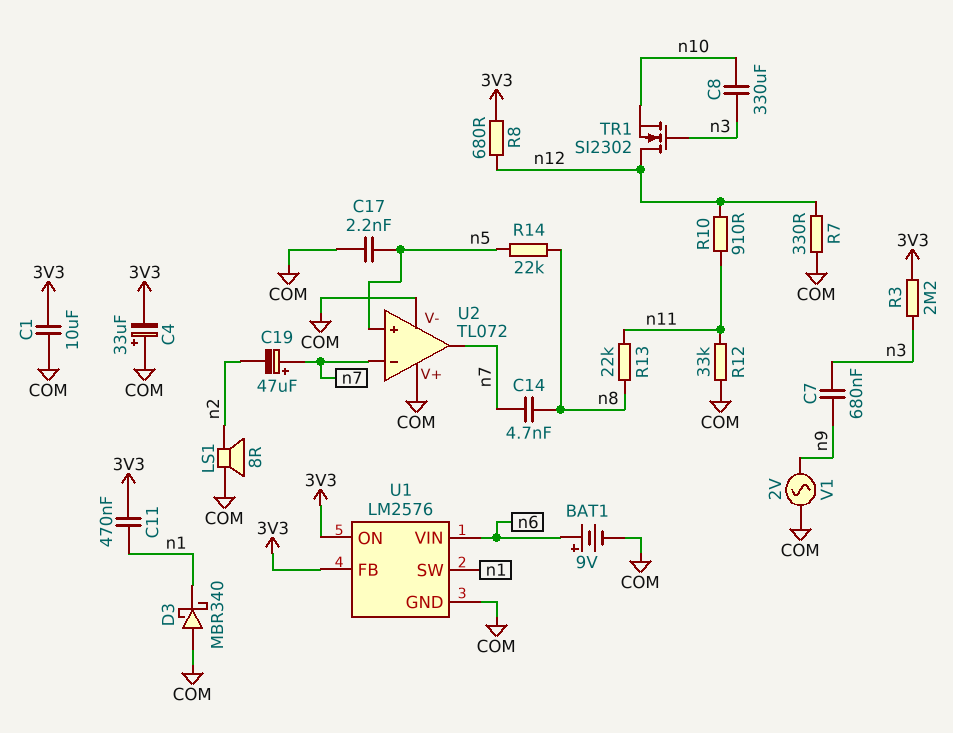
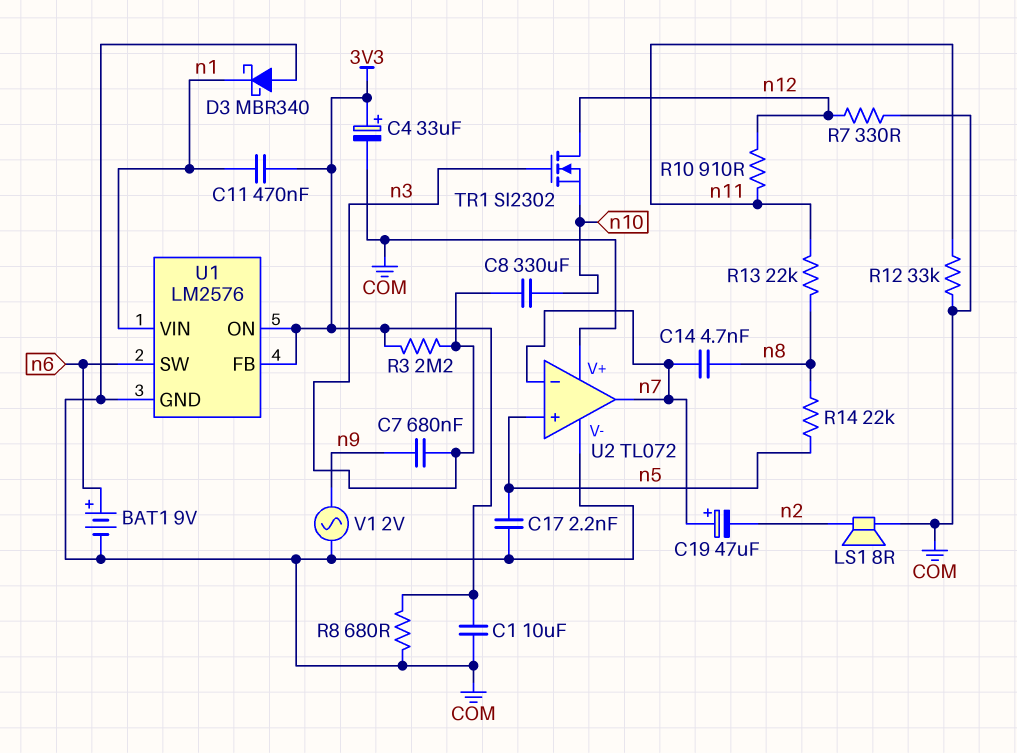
C4: 33uF (plus COM, minus 3V3) -> 33uF (plus 3V3, minus COM)
R8: 680 (3V3, n12) -> 680 (3V3, COM)
U1 pin SW: n1 -> n6
U1 pin VIN: n6 -> n1

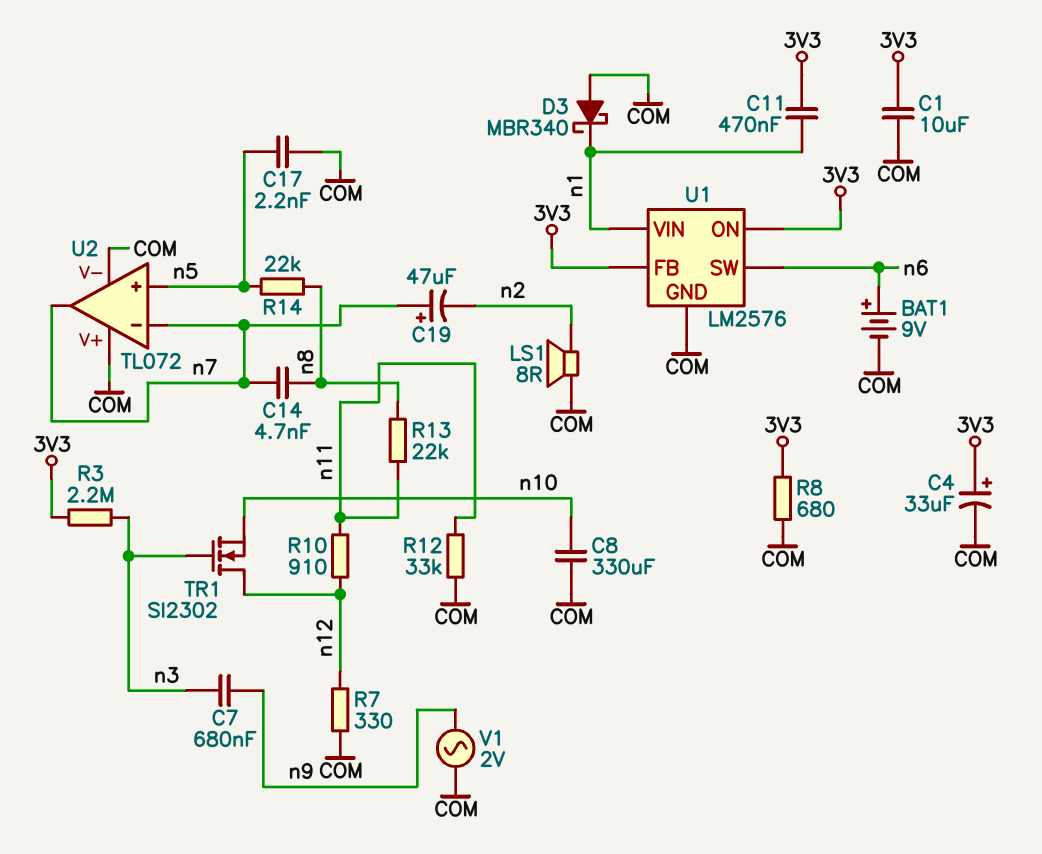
C8: 330uF (n3, n10) -> 330uF (COM, n10)

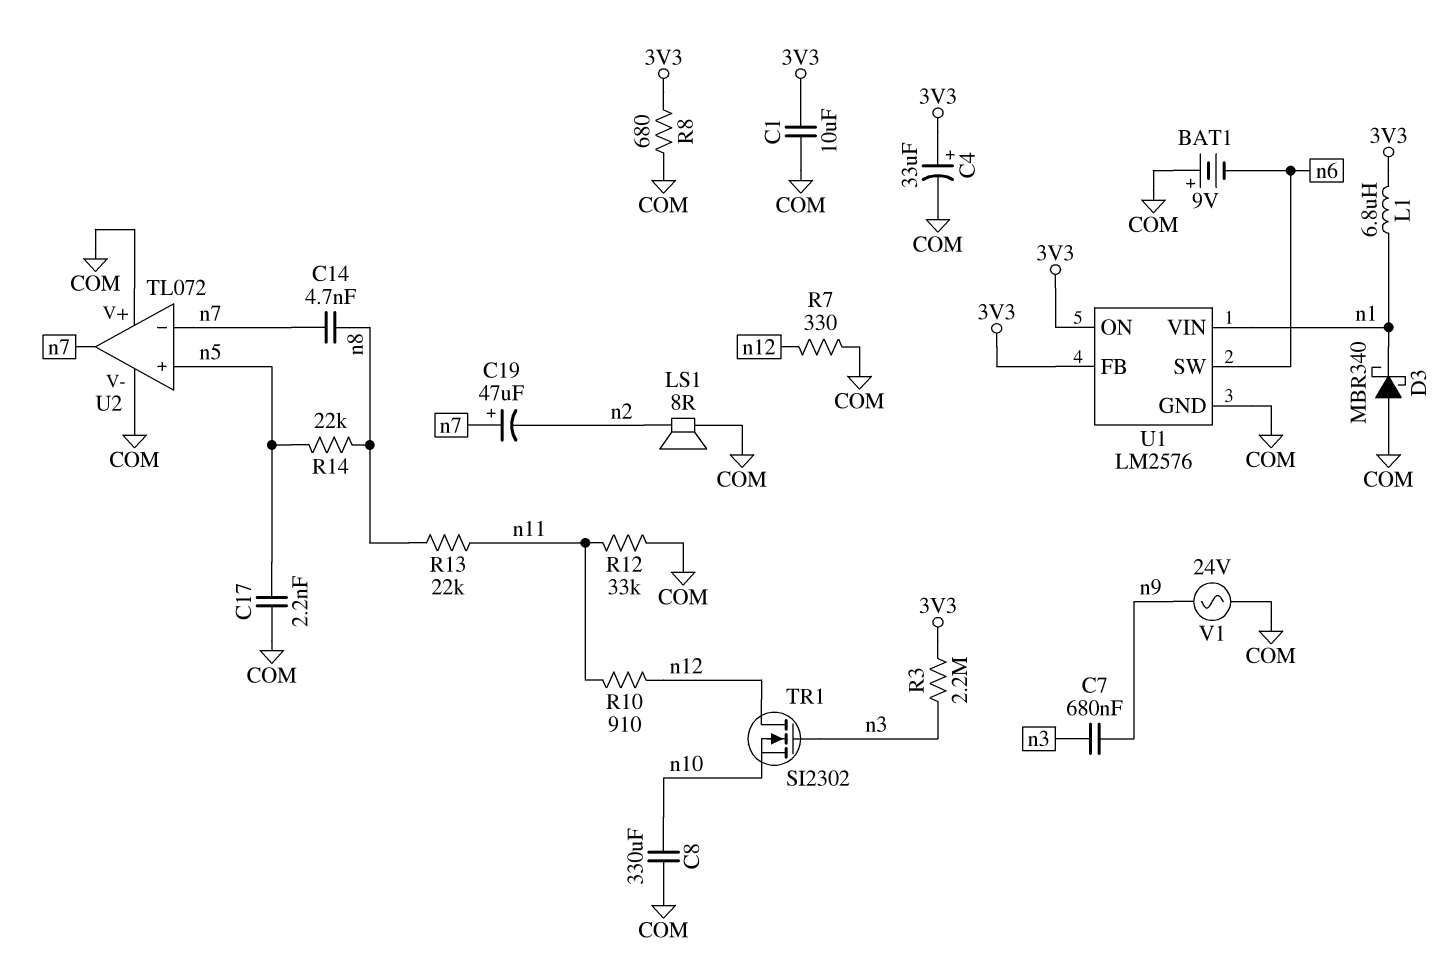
BAT1: 9V (plus n6, minus COM) -> 9V (plus COM, minus n6)
C11: 470nF (3V3, n1) -> none
L1: none -> 6.8uH (3V3, n1)
V1: AC 2V (COM, n9) -> AC 24V (COM, n9)

